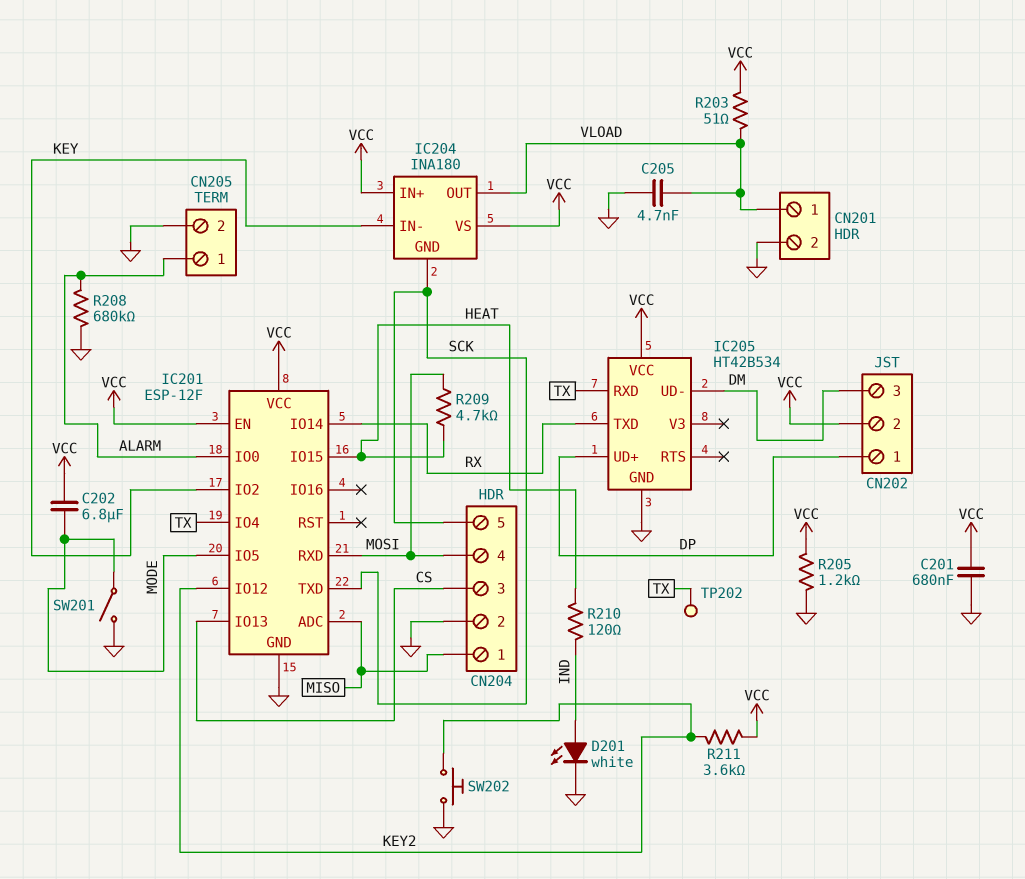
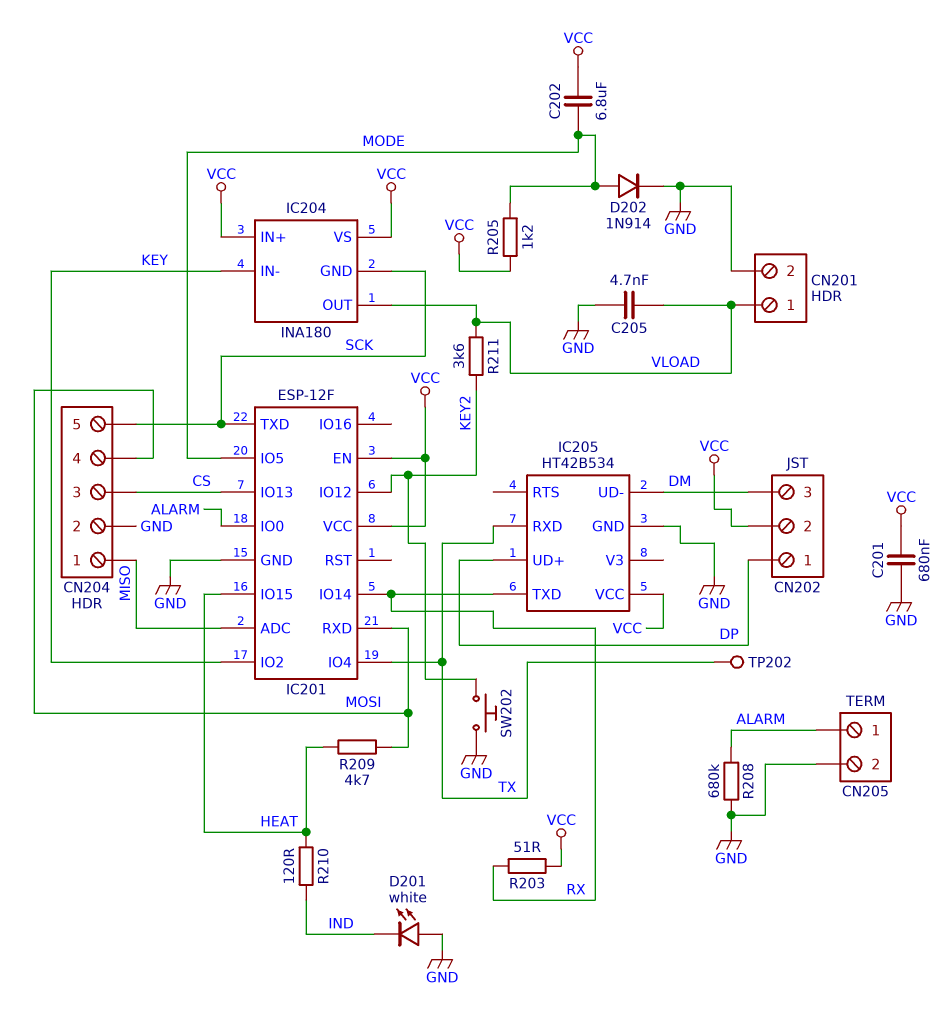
D201: LED white (A IND, K GND) -> LED white (A GND, K IND)
D202: none -> diode 1N914 (A MODE, K GND)
R203: 51 (VCC, VLOAD) -> 51 (RX, VCC)
R205: 1.2k (GND, VCC) -> 1.2k (MODE, VCC)
R211: 3.6k (KEY2, VCC) -> 3.6k (KEY2, VLOAD)
SW201: switch (GND, MODE) -> none

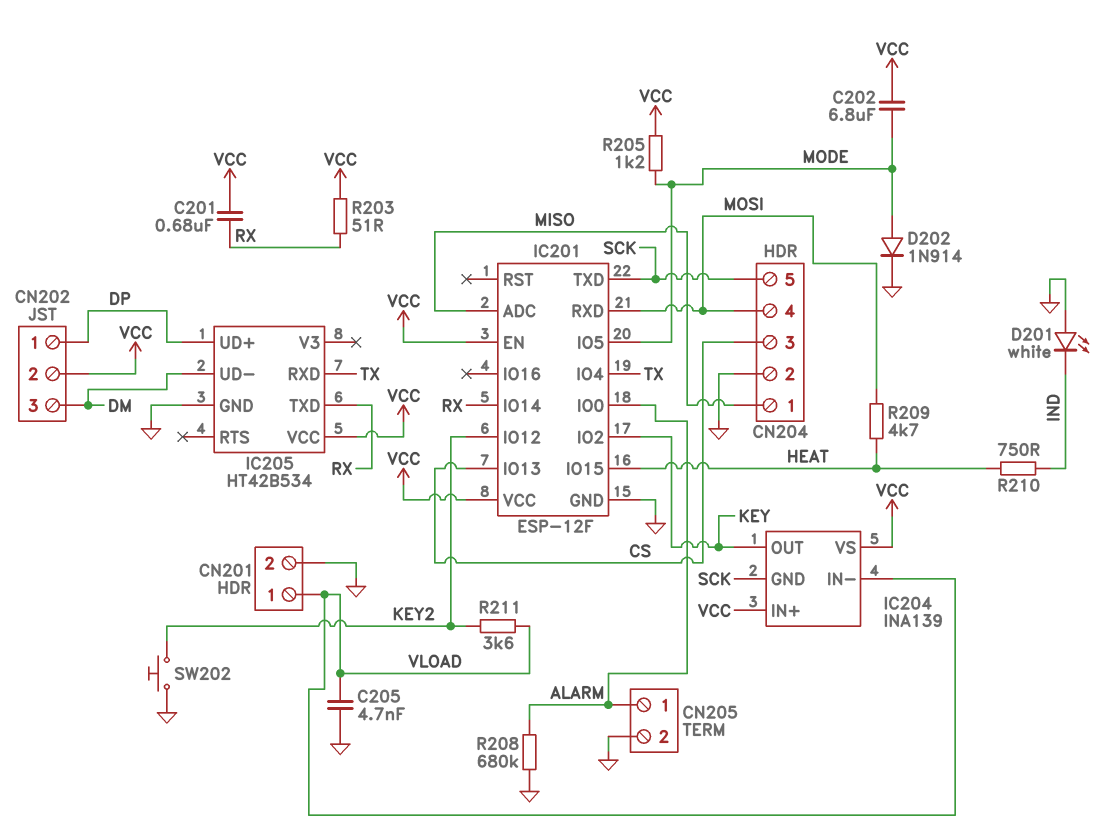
C201: 680nF (GND, VCC) -> 680nF (RX, VCC)
IC204: INA180 -> INA139
IC204 pin IN-: KEY -> VLOAD
IC204 pin OUT: VLOAD -> KEY
R210: 120 (HEAT, IND) -> 750 (HEAT, IND)
TP202: test point (TX) -> none

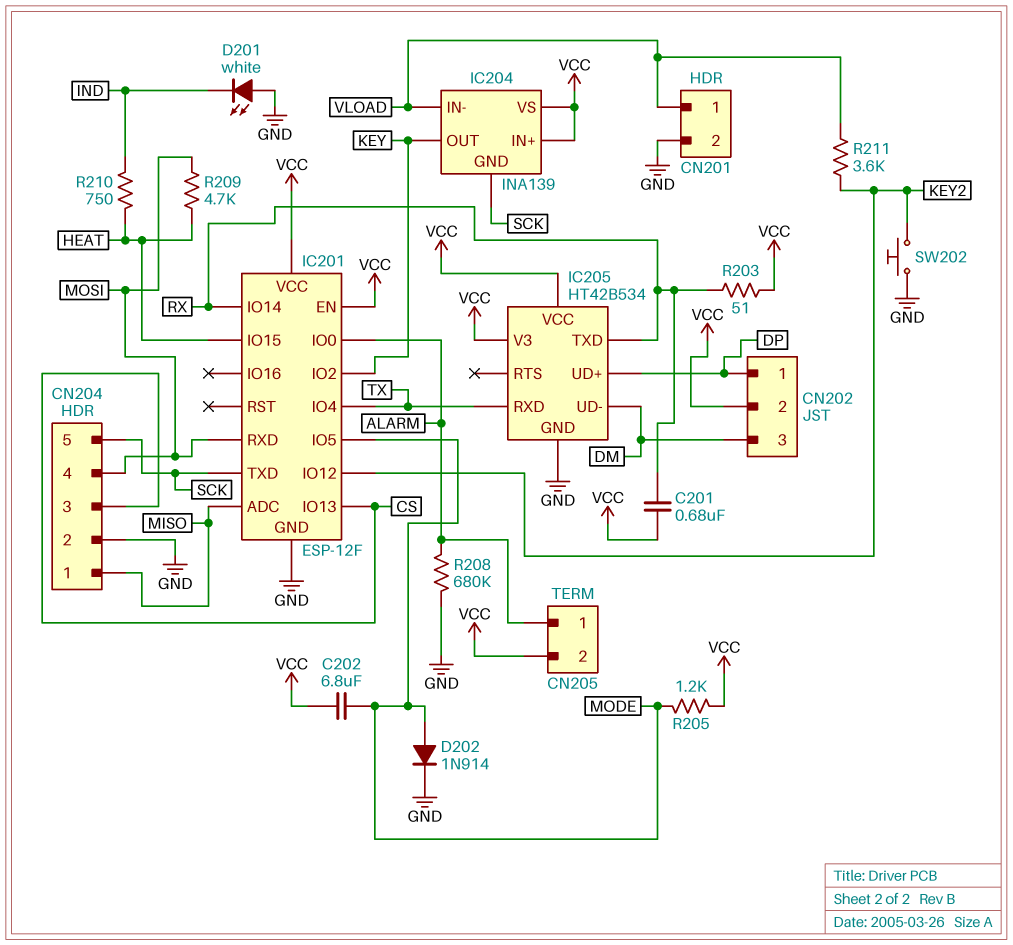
C205: 4.7nF (GND, VLOAD) -> none
CN205 pin 2: GND -> VCC
IC205 pin V3: none -> VCC

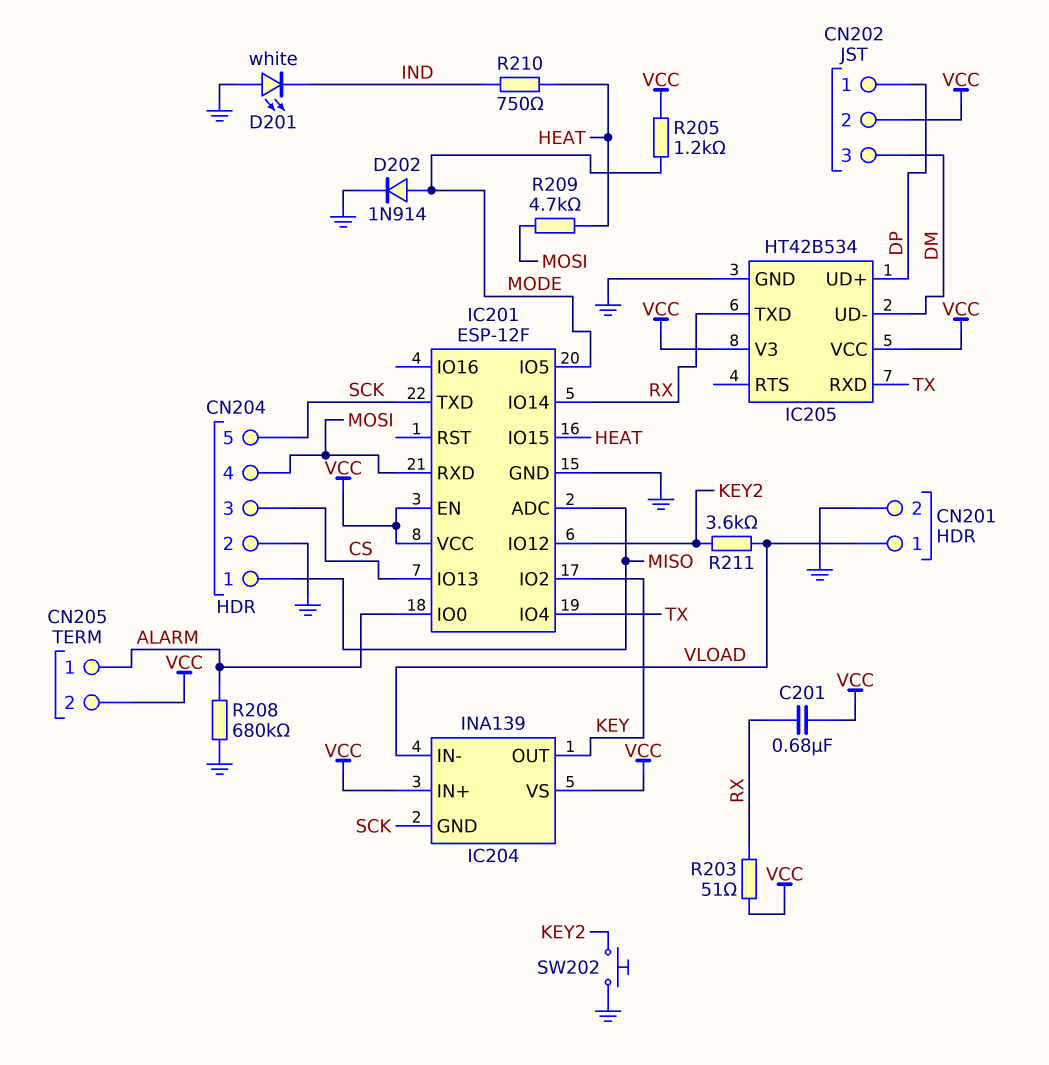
C202: 6.8uF (MODE, VCC) -> none

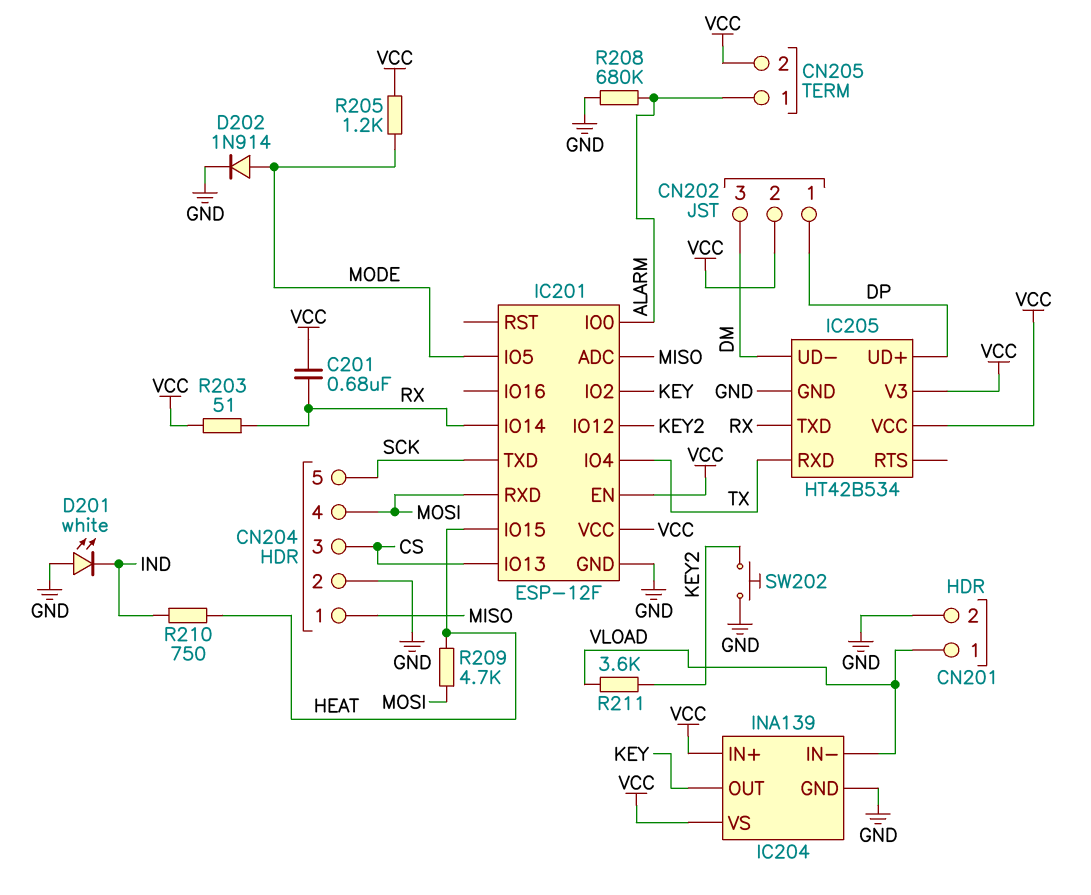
IC204 pin GND: SCK -> GND

